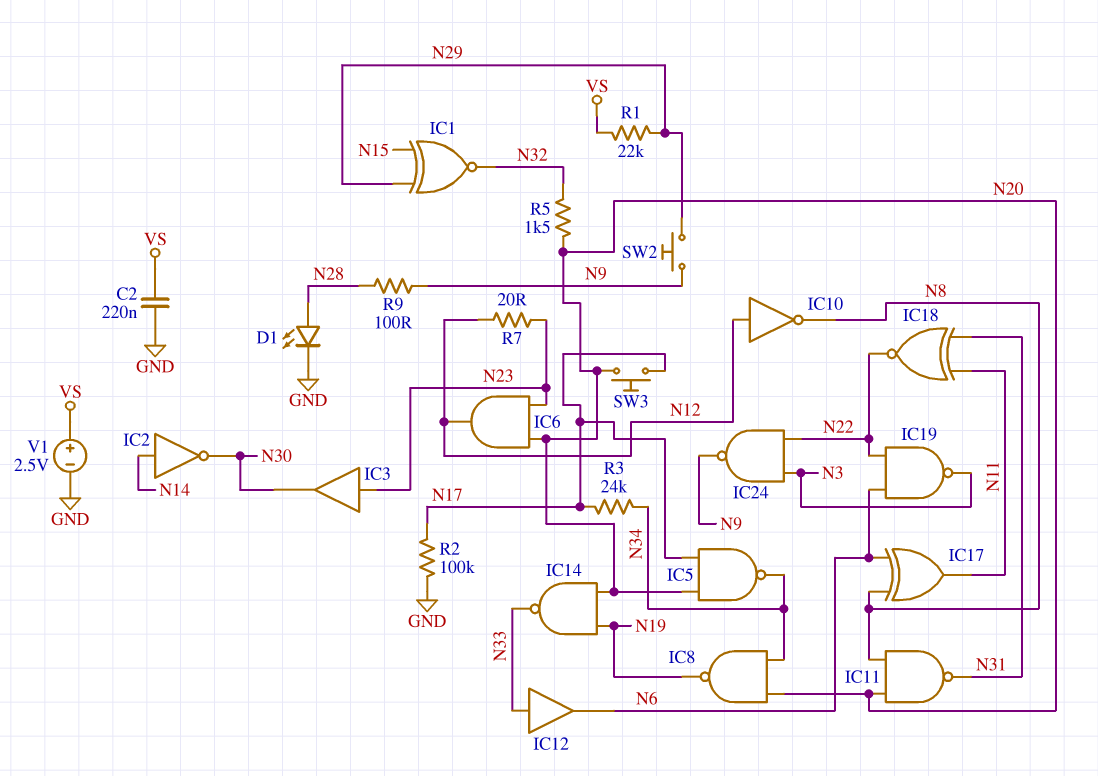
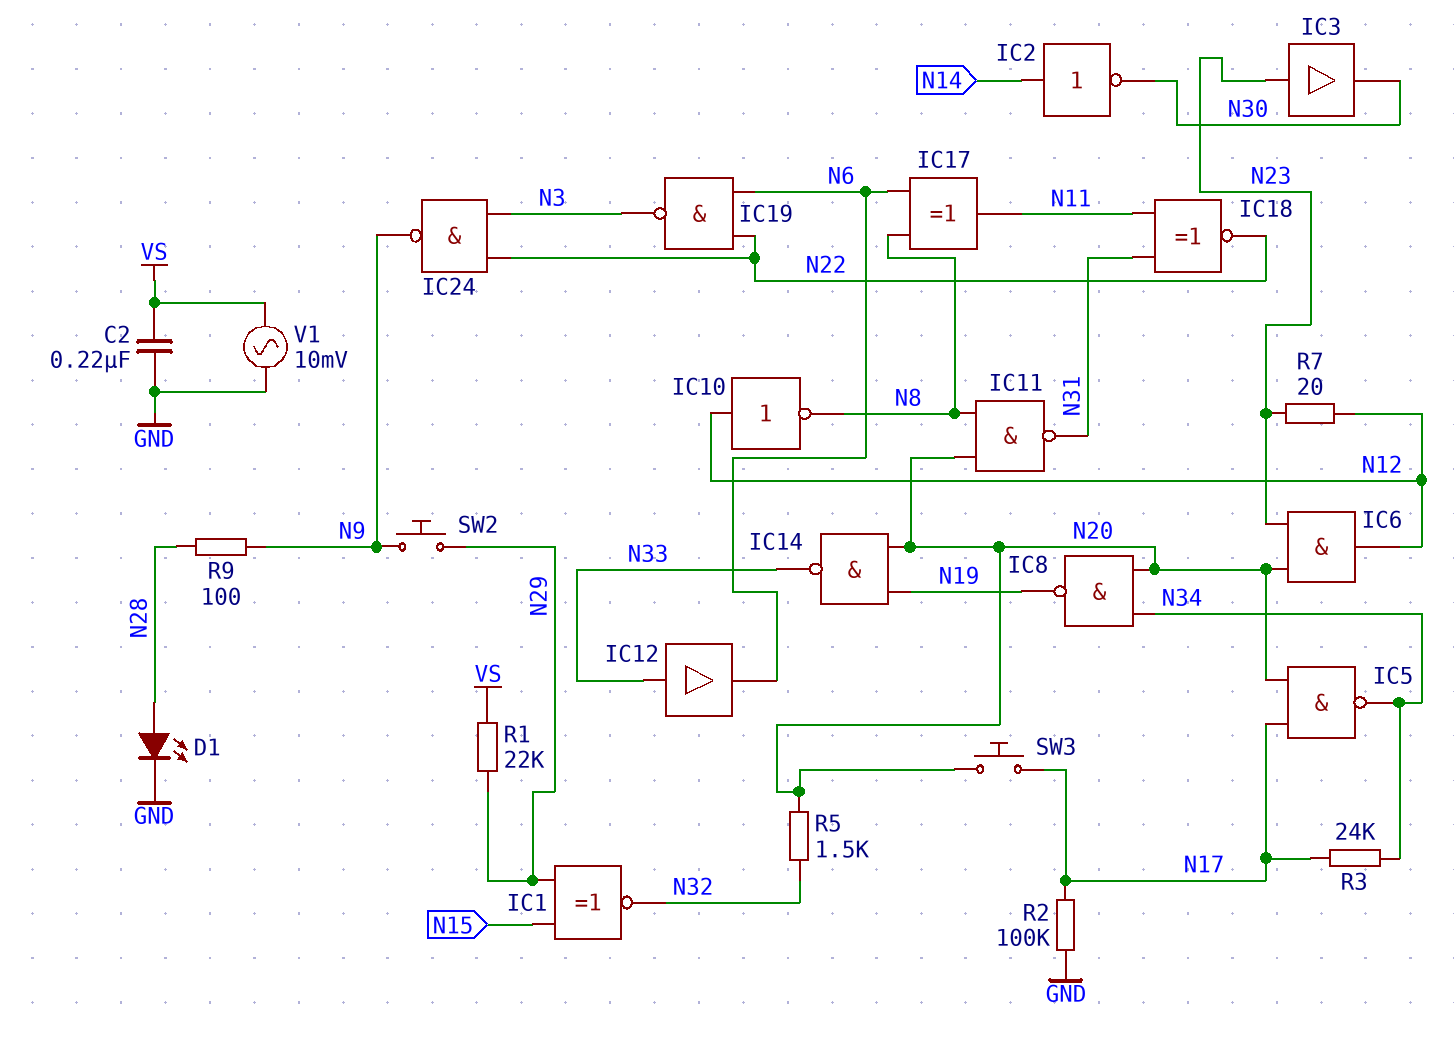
V1: 2.5V (plus VS, minus GND) -> AC 10mV (GND, VS)

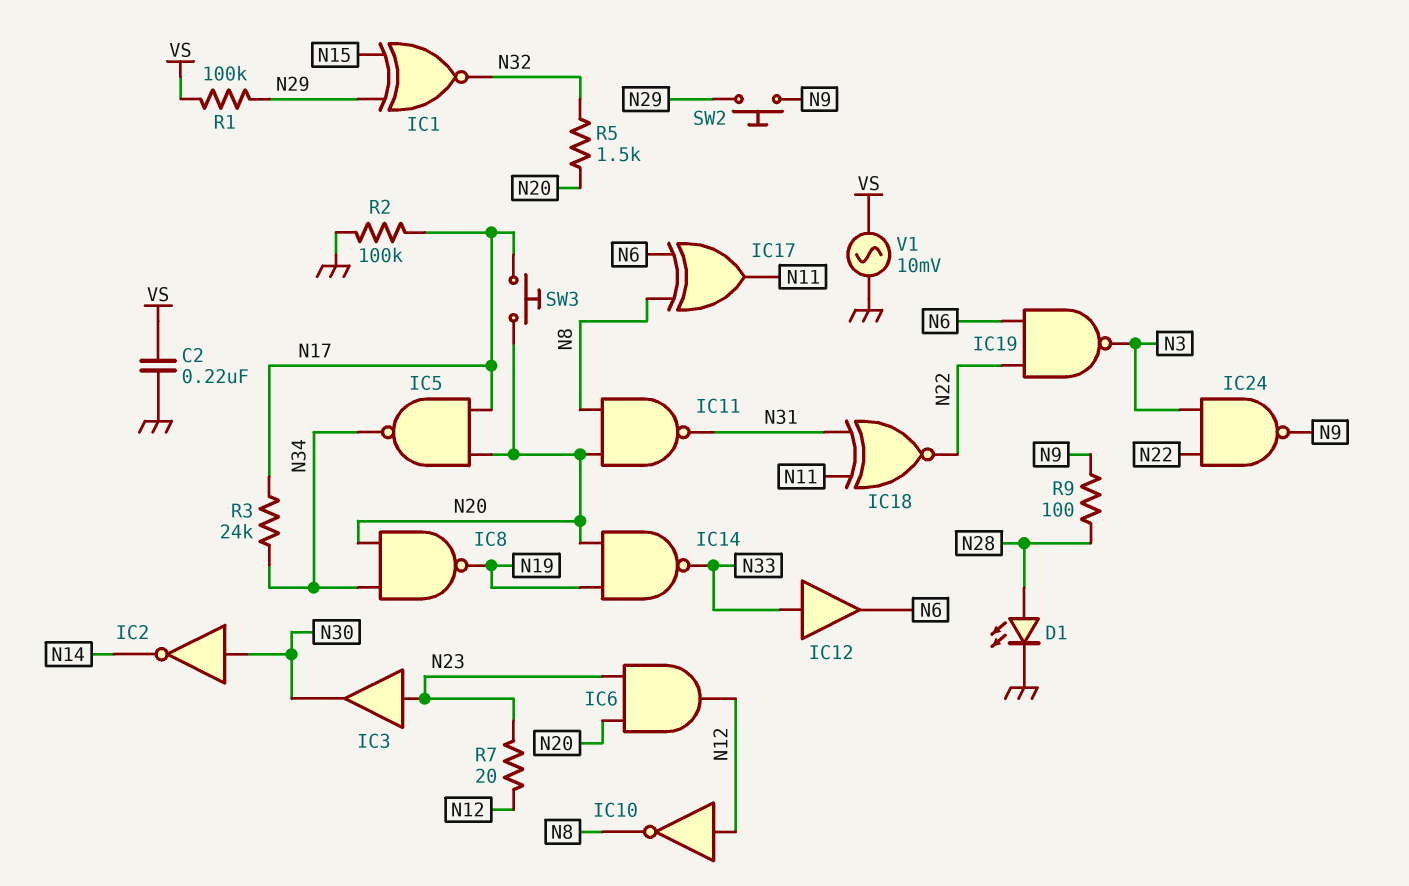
IC2: NOT (in N14, out N30) -> NOT (in N30, out N14)
R1: 22k (N29, VS) -> 100k (N29, VS)

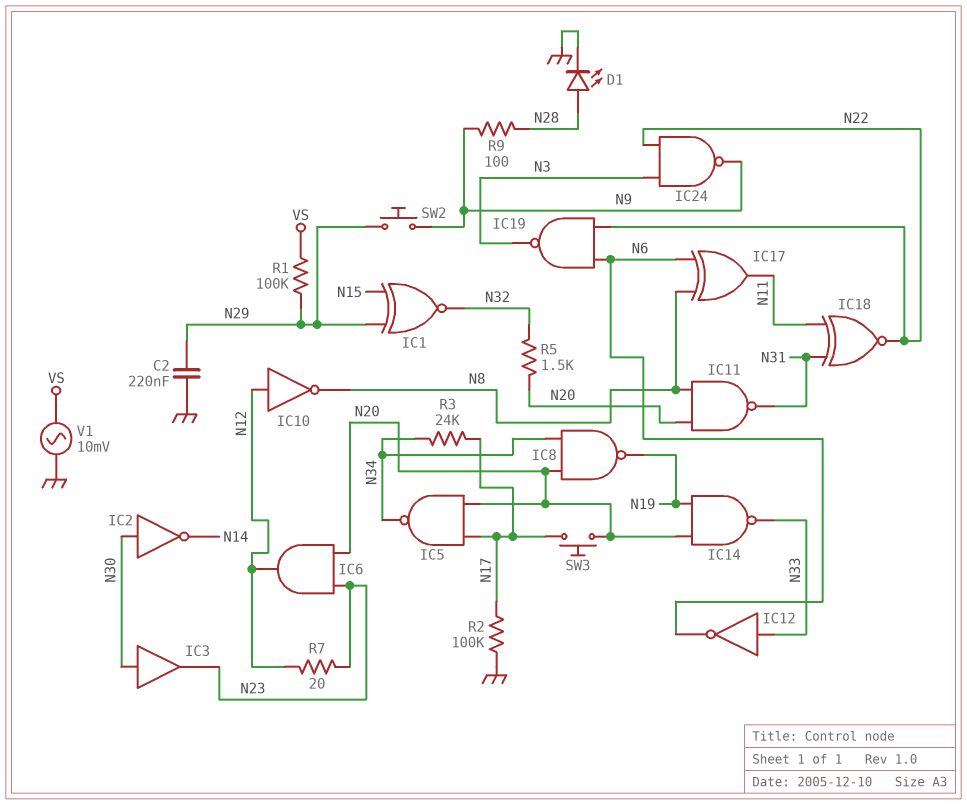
C2: 220nF (GND, VS) -> 220nF (GND, N29)
IC3: buffer (in N23, out N30) -> buffer (in N30, out N23)
IC12: buffer (in N33, out N6) -> NOT (in N33, out N6)

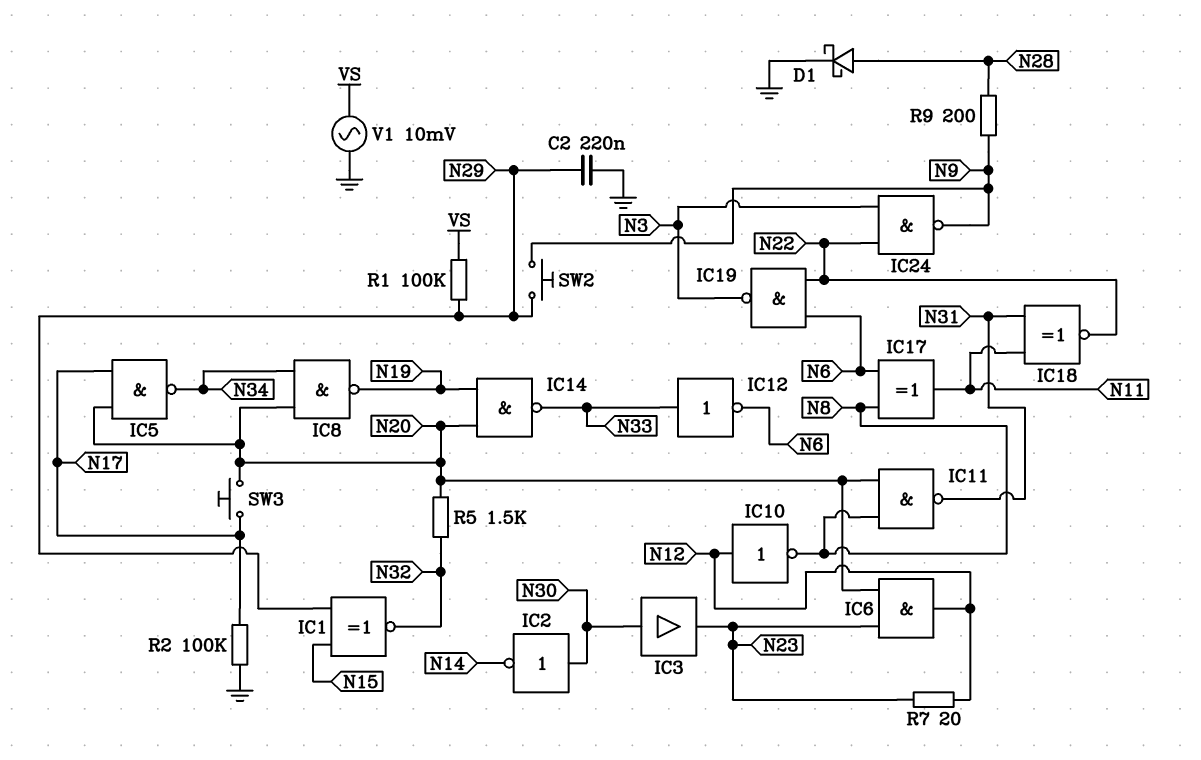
D1: LED (A N28, K GND) -> schottky (A N28, K GND)
R3: 24k (N17, N34) -> none
R9: 100 (N9, N28) -> 200 (N9, N28)

